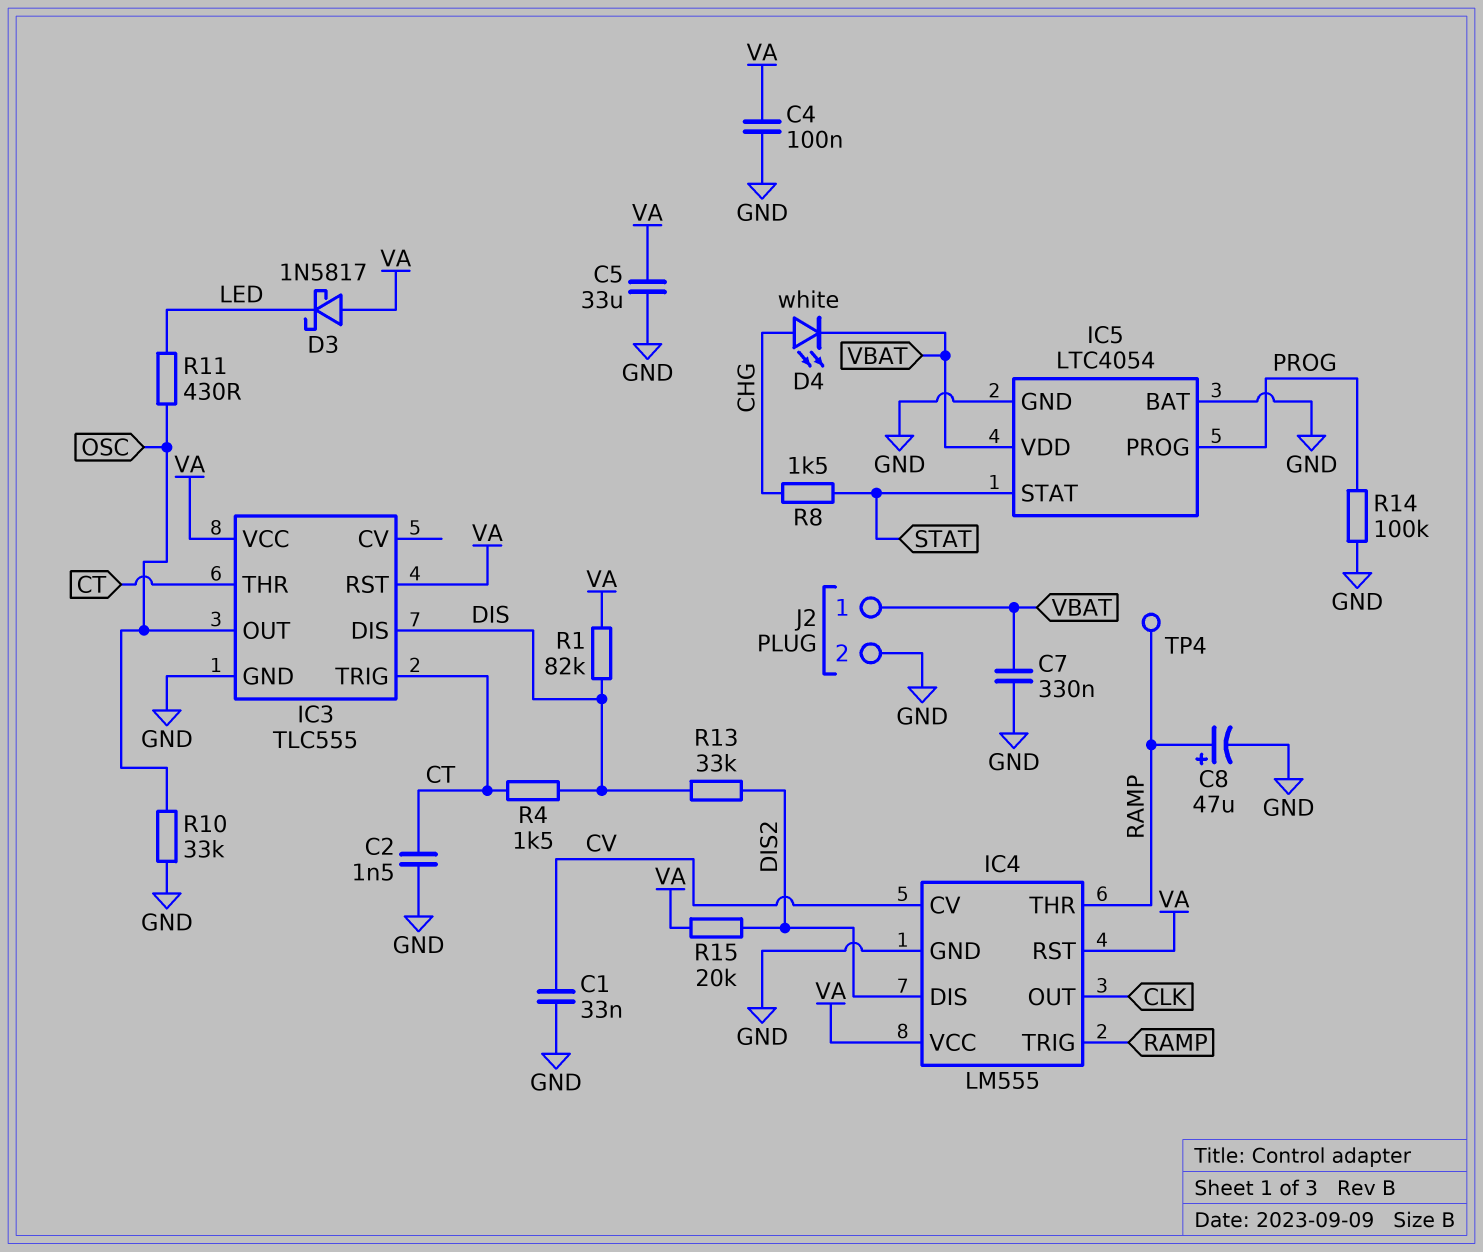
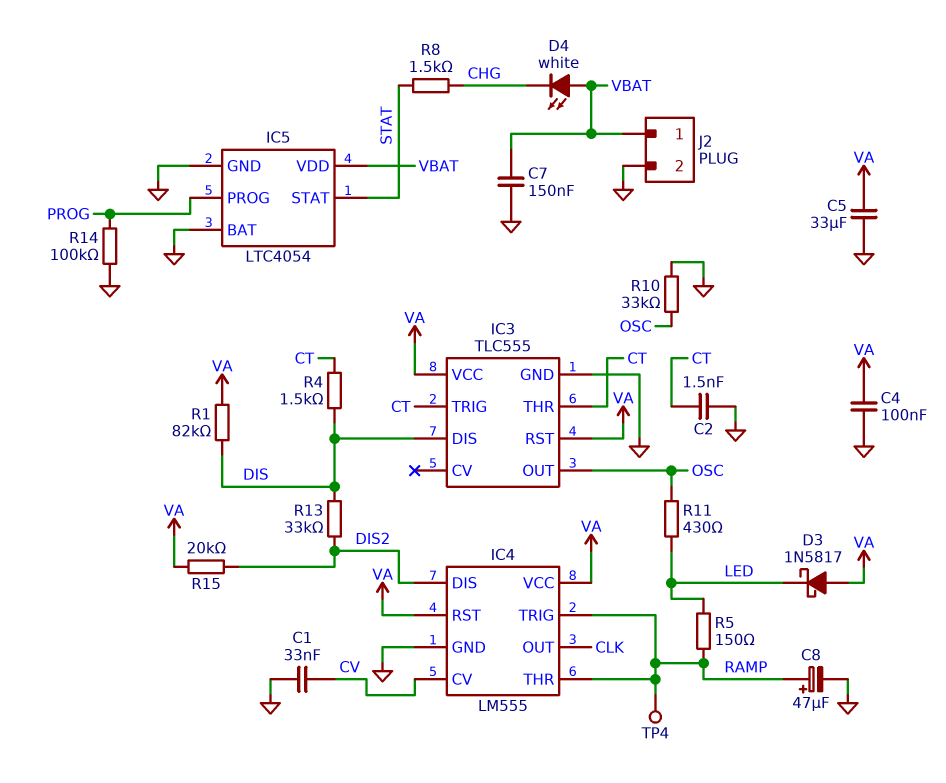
C7: 330nF (GND, VBAT) -> 150nF (GND, VBAT)
D4: LED white (A CHG, K VBAT) -> LED white (A VBAT, K CHG)
R5: none -> 150 (LED, RAMP)

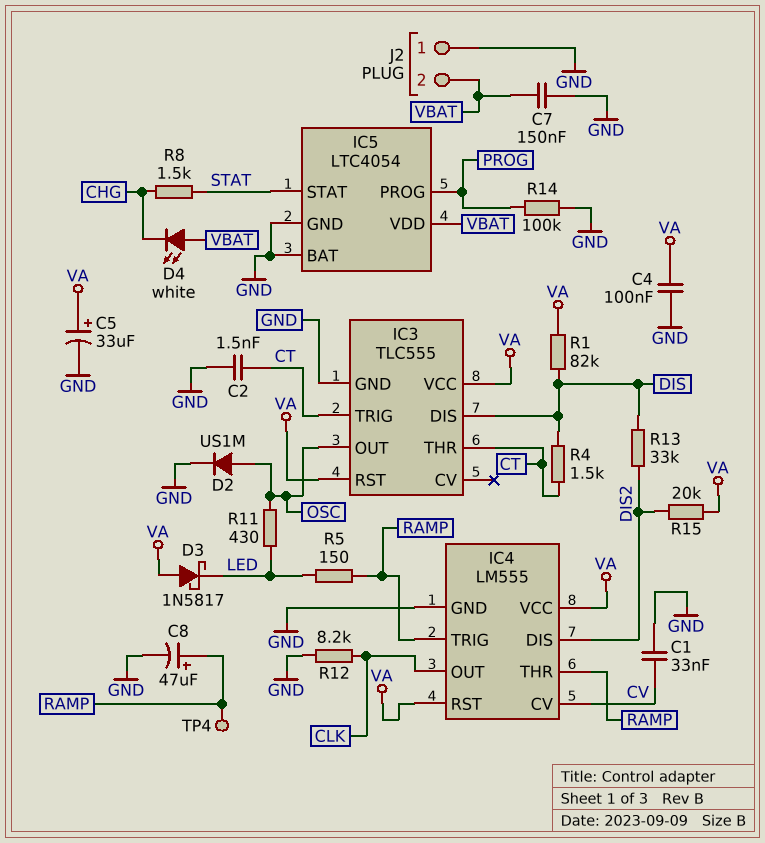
C5: 33uF (GND, VA) -> 33uF (plus VA, minus GND)
D2: none -> diode US1M (A OSC, K GND)
J2 pin 1: VBAT -> GND
J2 pin 2: GND -> VBAT
R10: 33k (GND, OSC) -> none
R12: none -> 8.2k (CLK, GND)

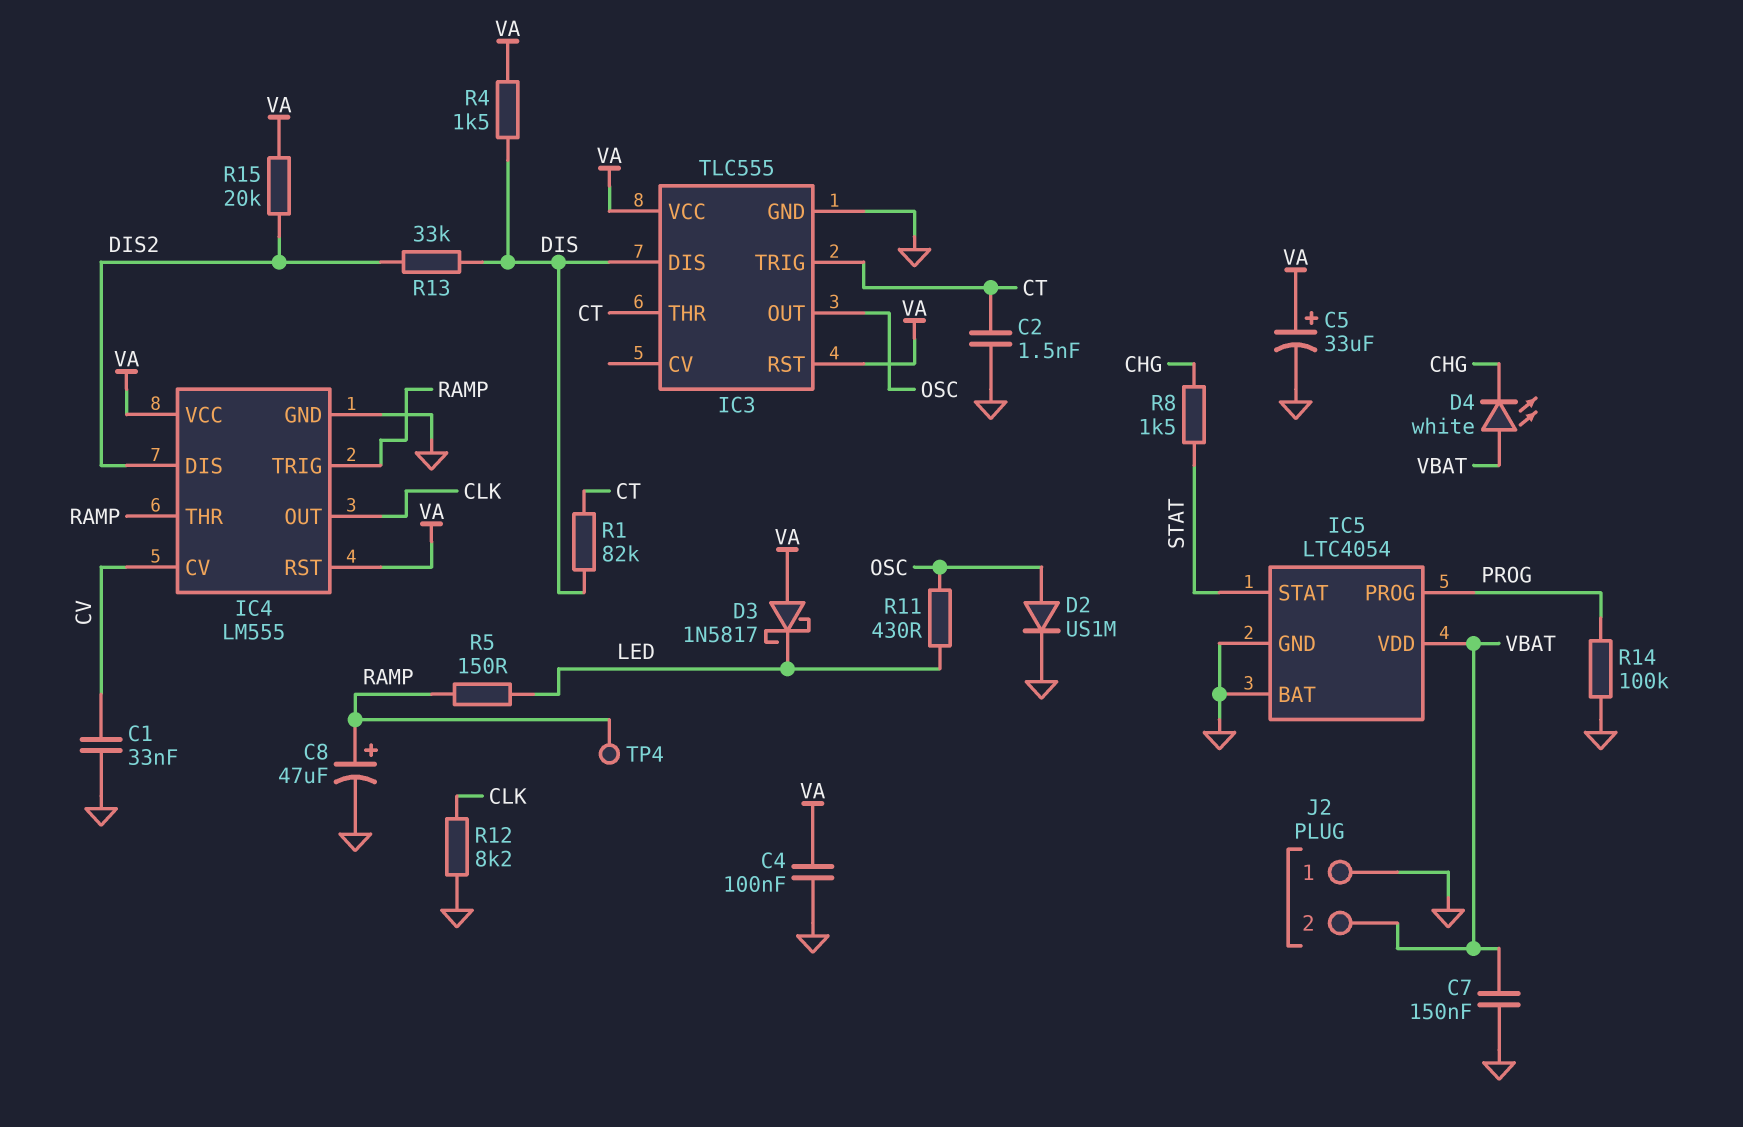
R1: 82k (DIS, VA) -> 82k (CT, DIS)
R4: 1.5k (CT, DIS) -> 1.5k (DIS, VA)

